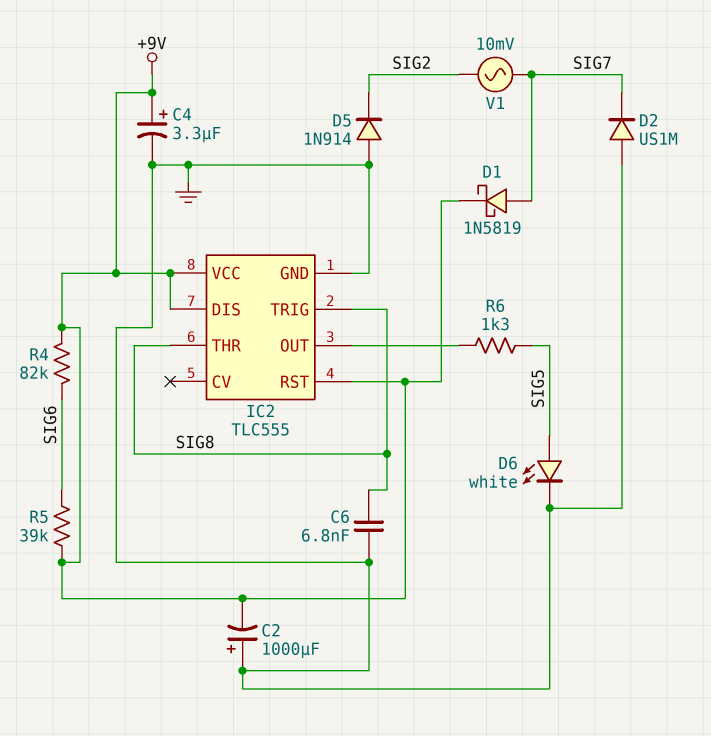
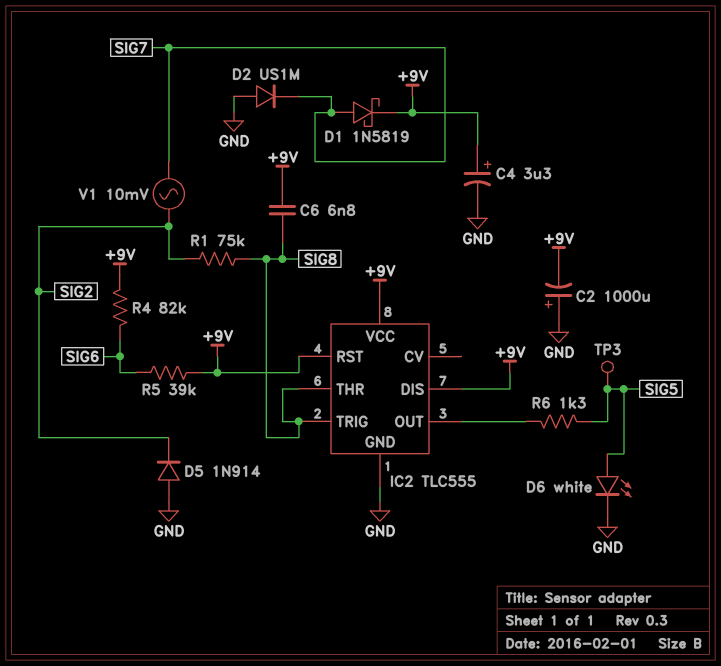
C6: 6.8nF (GND, SIG8) -> 6.8nF (+9V, SIG8)
R1: none -> 75k (SIG2, SIG8)
TP3: none -> test point (SIG5)

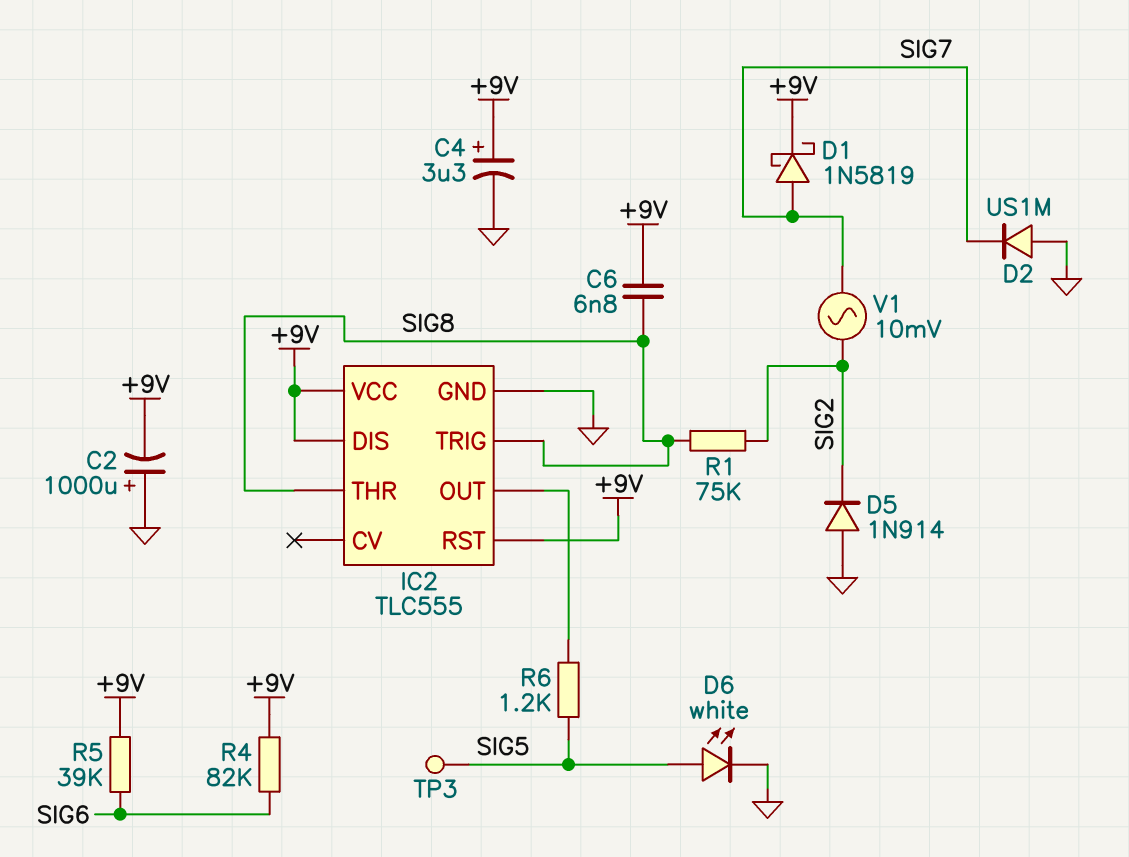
R6: 1.3k (IC2/OUT, SIG5) -> 1.2k (IC2/OUT, SIG5)

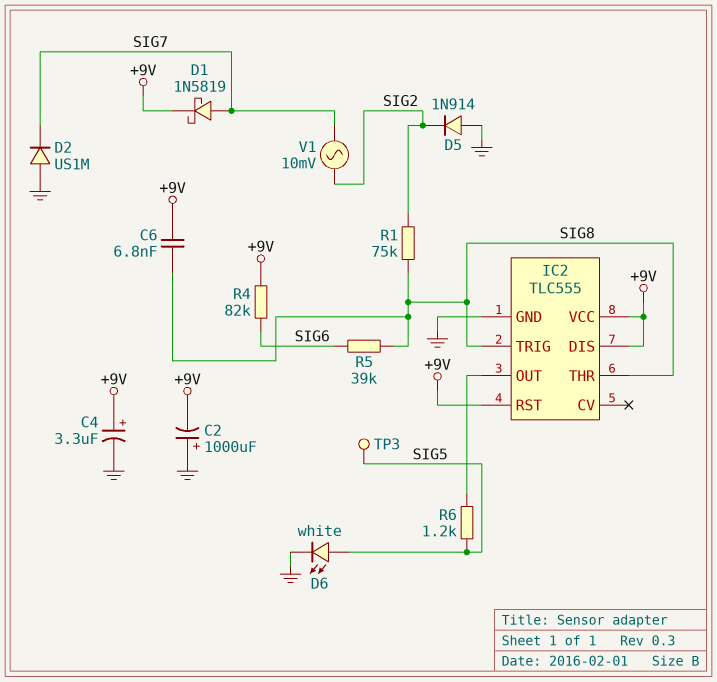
R5: 39k (+9V, SIG6) -> 39k (SIG6, SIG8)

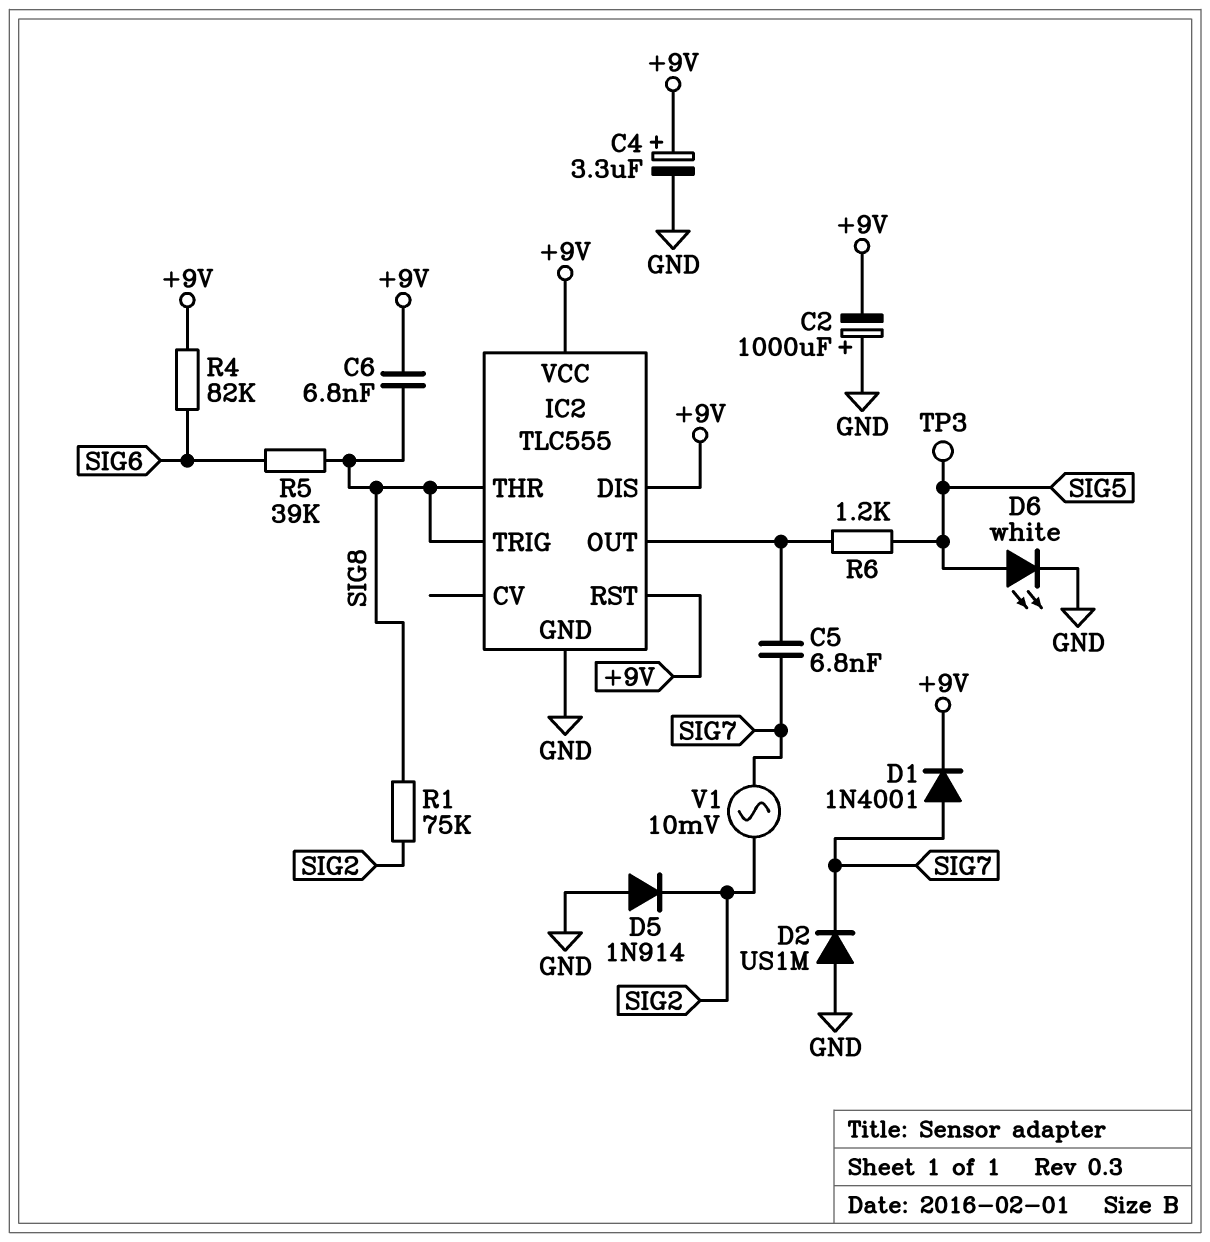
C5: none -> 6.8nF (IC2/OUT, SIG7)
D1: schottky 1N5819 (A SIG7, K +9V) -> diode 1N4001 (A SIG7, K +9V)

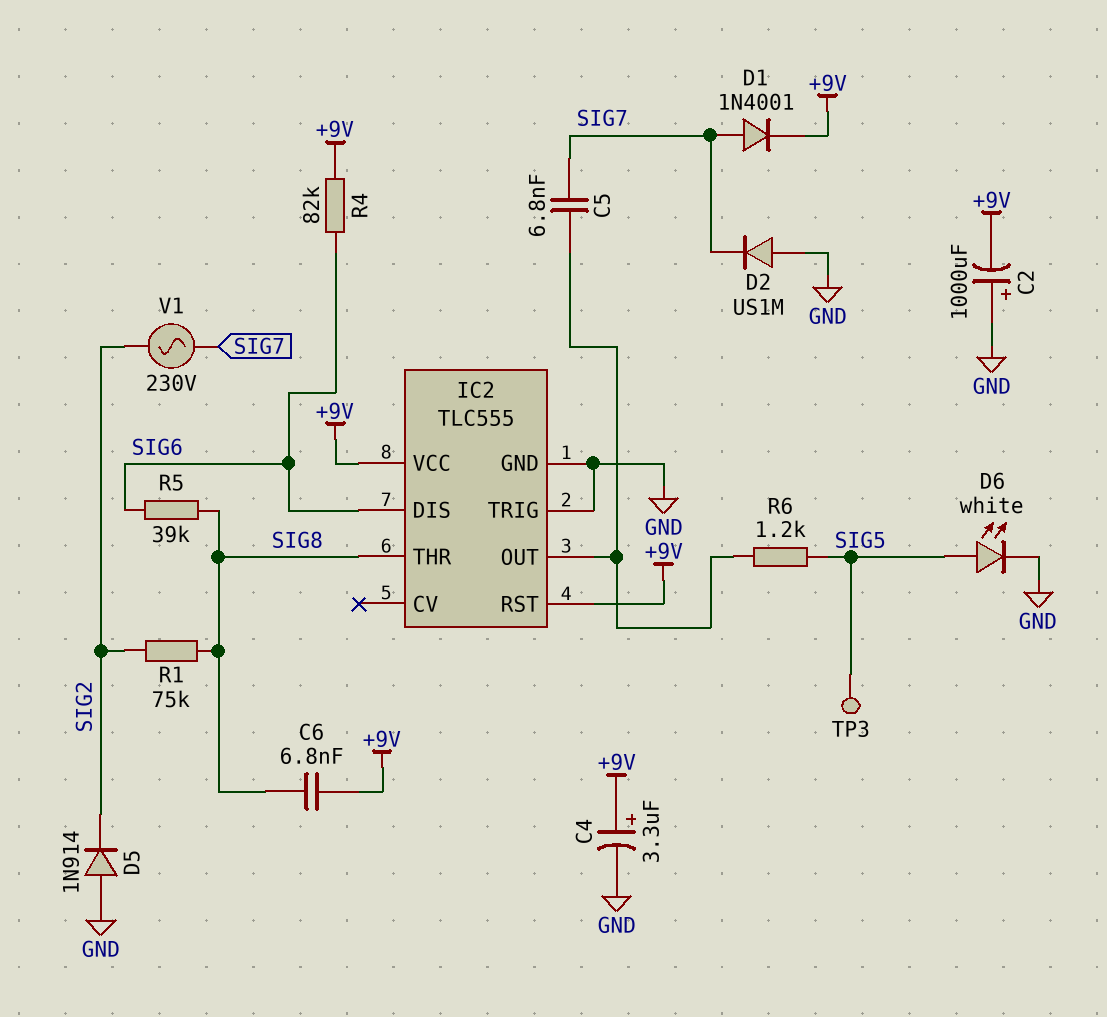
IC2 pin DIS: +9V -> SIG6
IC2 pin TRIG: SIG8 -> GND
V1: AC 10mV (SIG2, SIG7) -> AC 230V (SIG2, SIG7)

